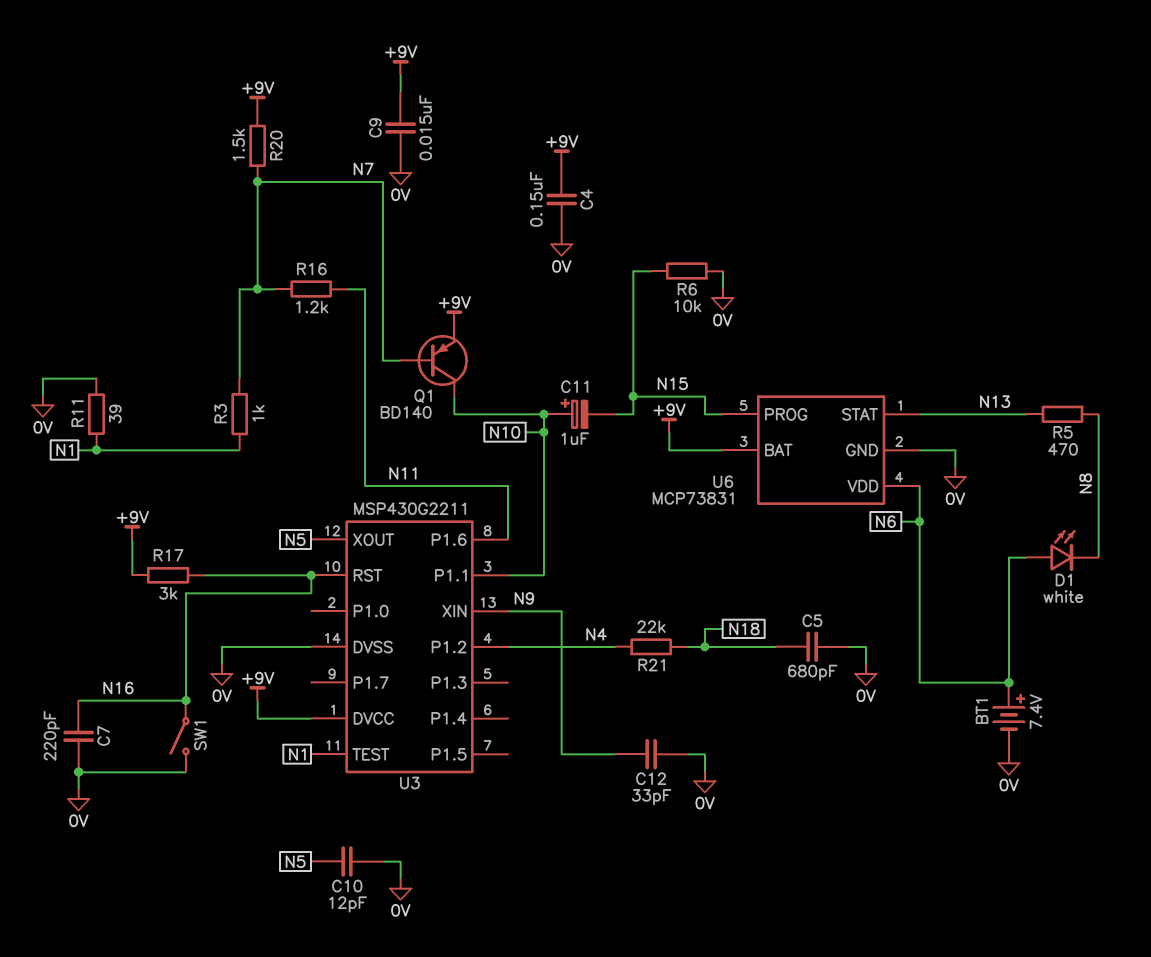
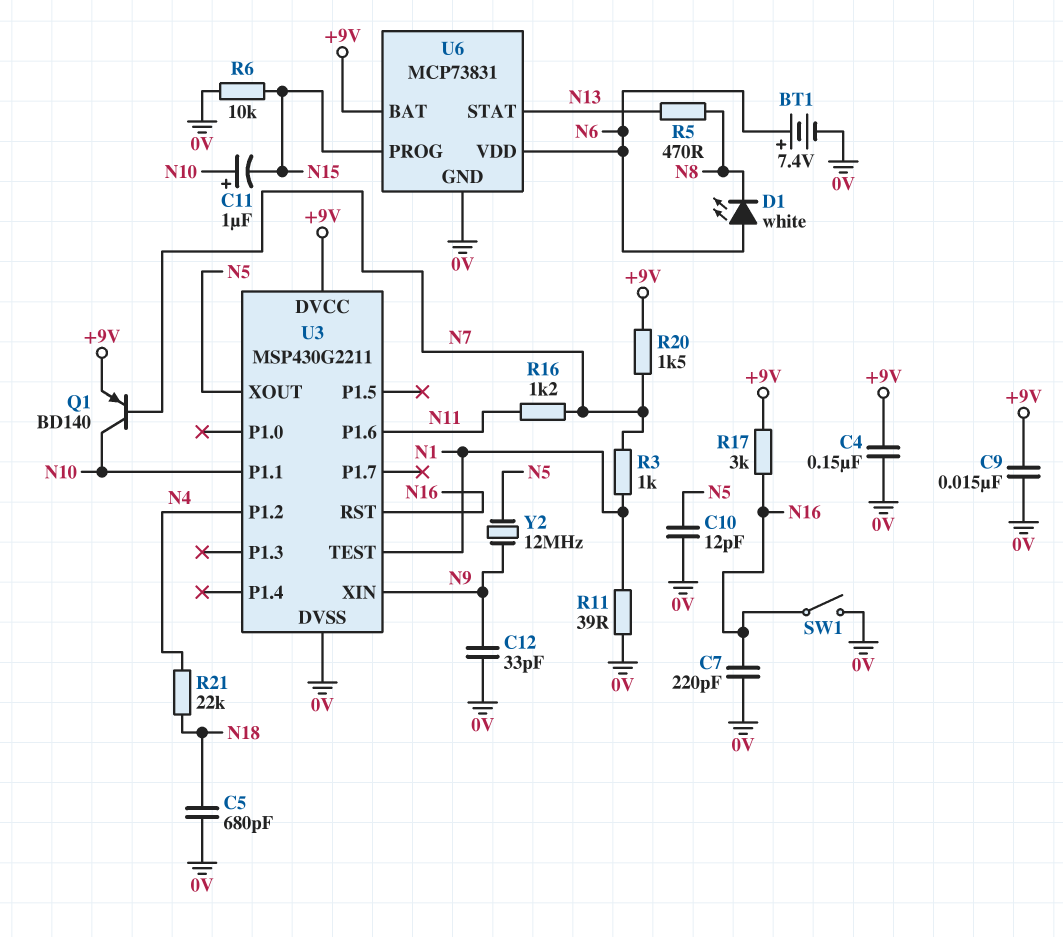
Y2: none -> 12MHz (N5, N9)

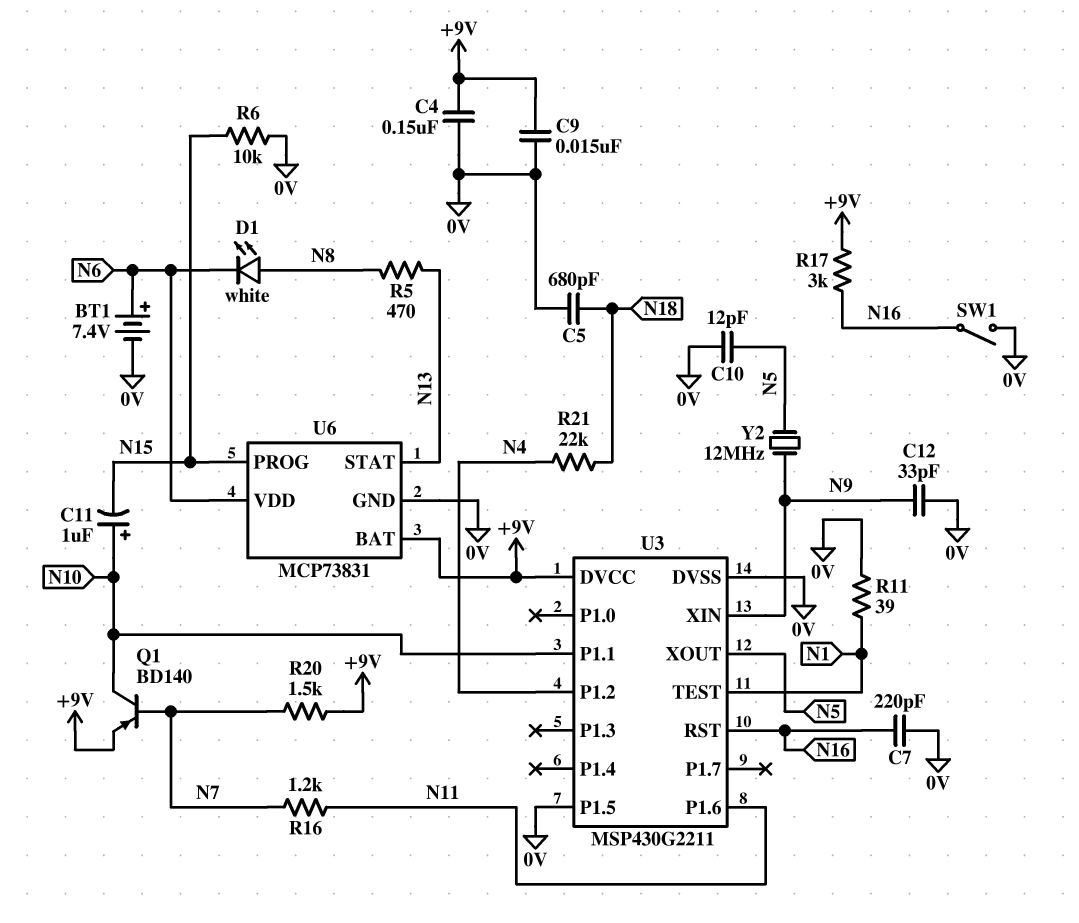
D1: LED white (A N6, K N8) -> LED white (A N8, K N6)
R3: 1k (N1, N7) -> none
U3 pin P1.5: none -> 0V

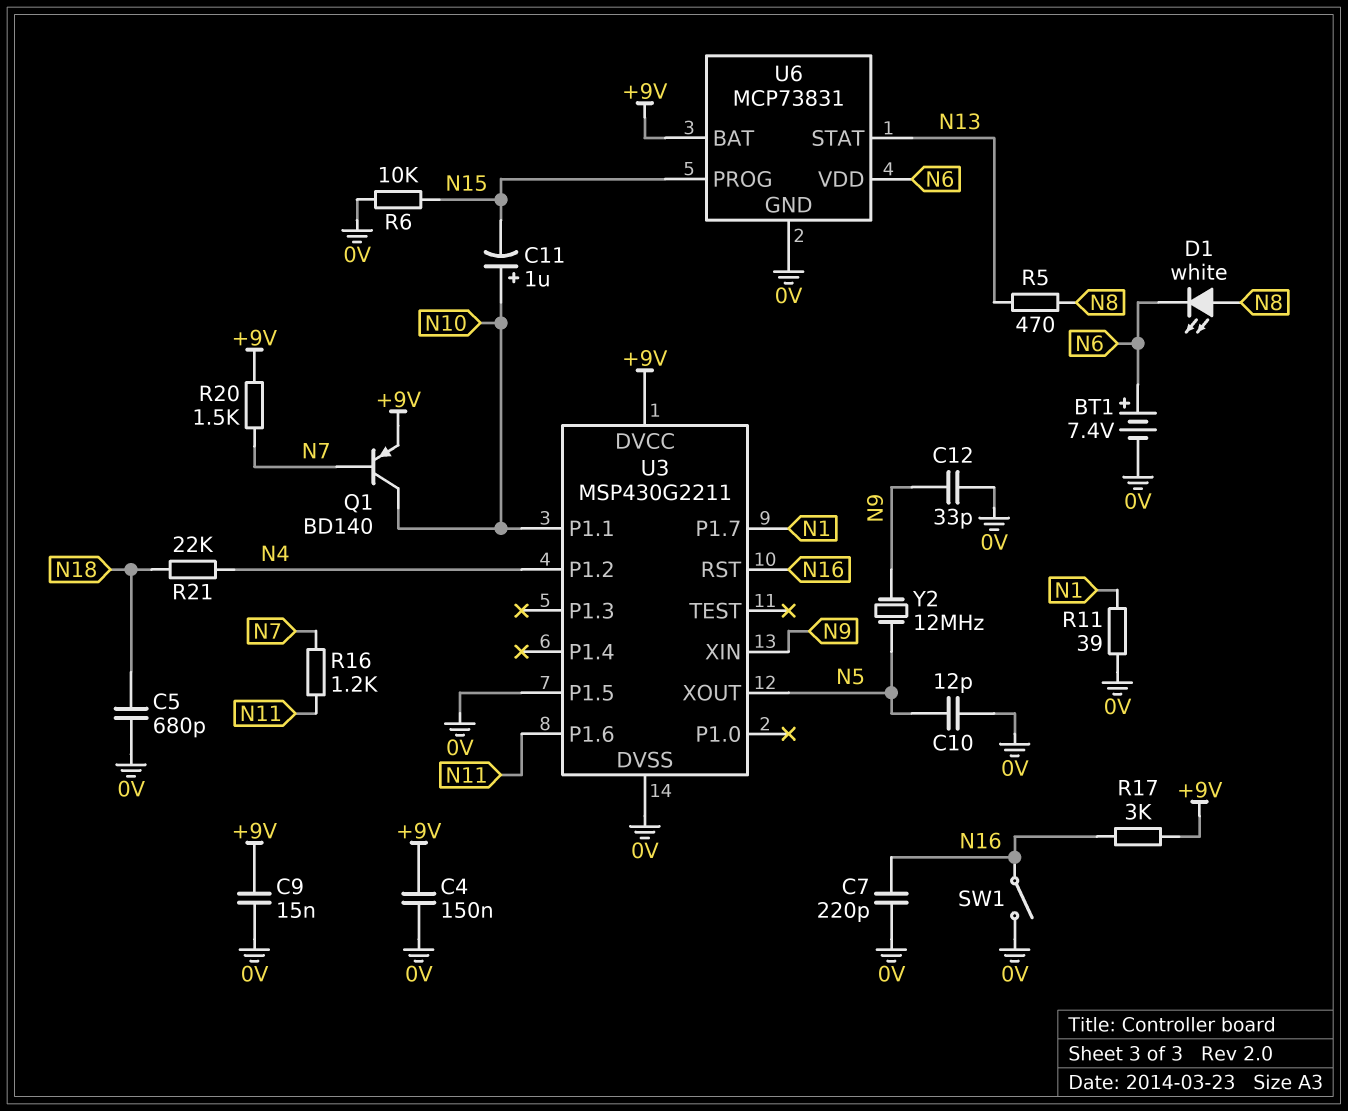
U3 pin P1.7: none -> N1
U3 pin TEST: N1 -> none

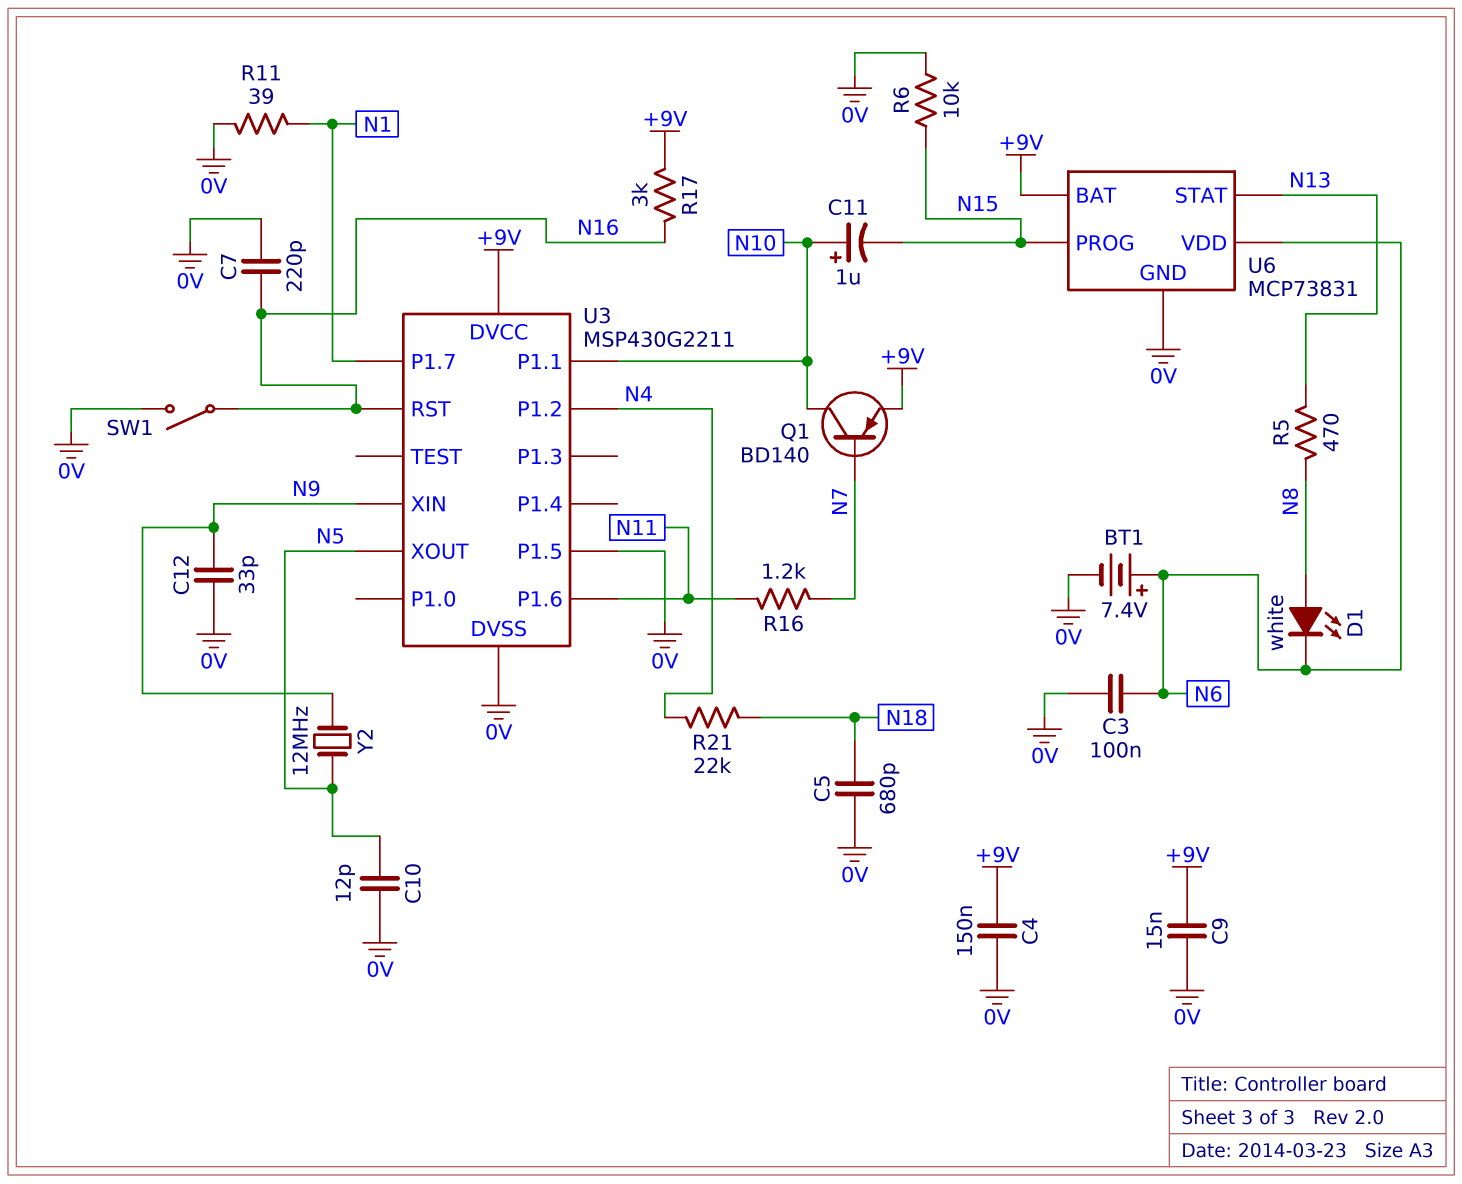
C3: none -> 100nF (0V, N6)
R20: 1.5k (+9V, N7) -> none

